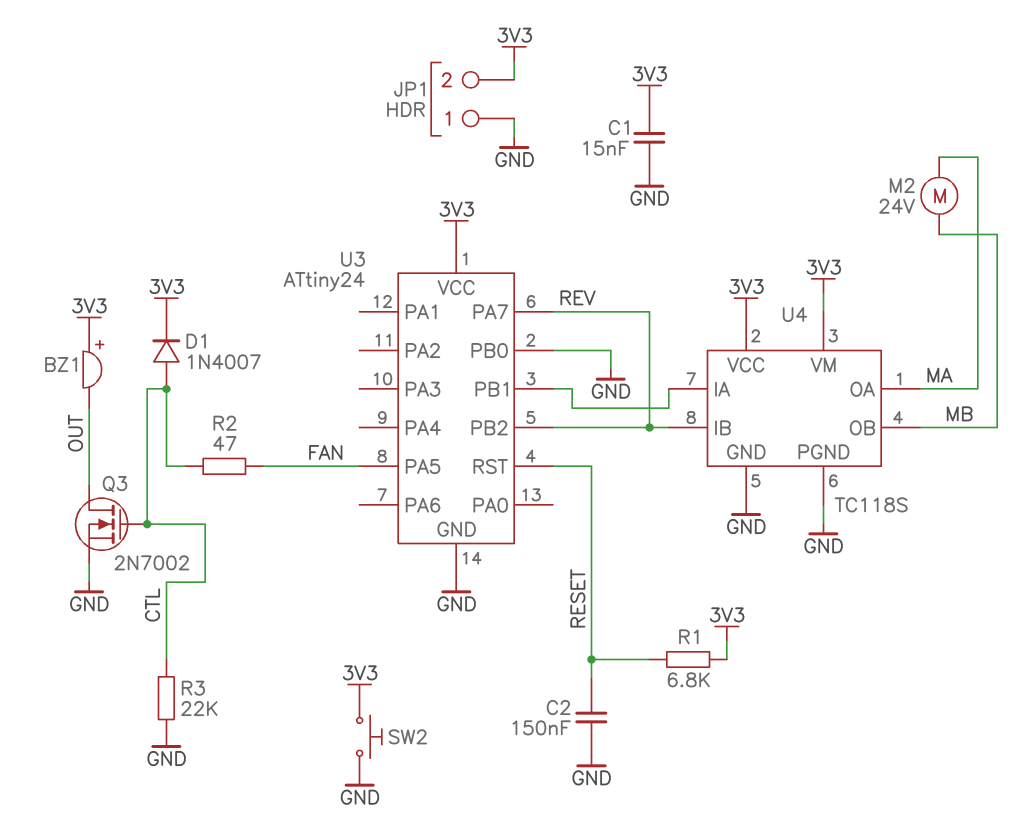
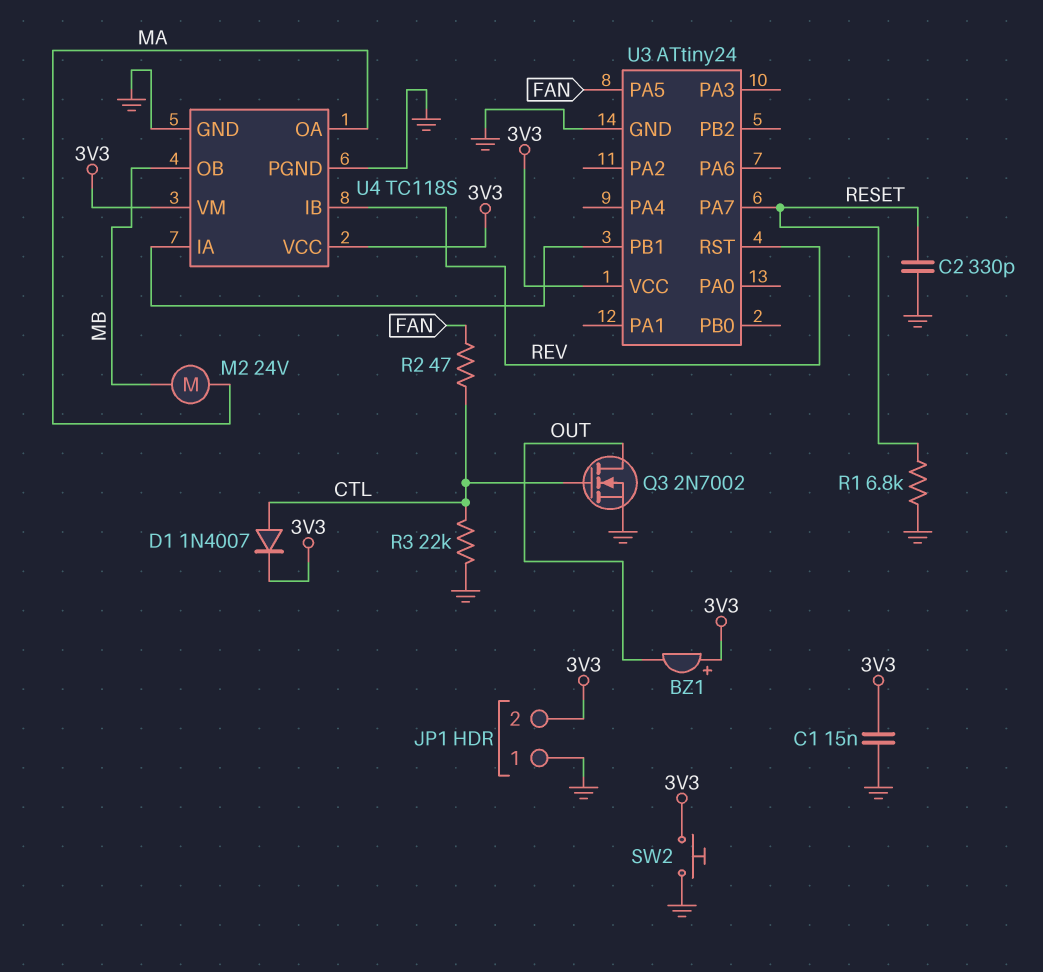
C2: 150nF (GND, RESET) -> 330pF (GND, RESET)
R1: 6.8k (3V3, RESET) -> 6.8k (GND, RESET)
U3 pin PA7: REV -> RESET
U3 pin PB0: GND -> none
U3 pin PB2: REV -> none
U3 pin RST: RESET -> REV

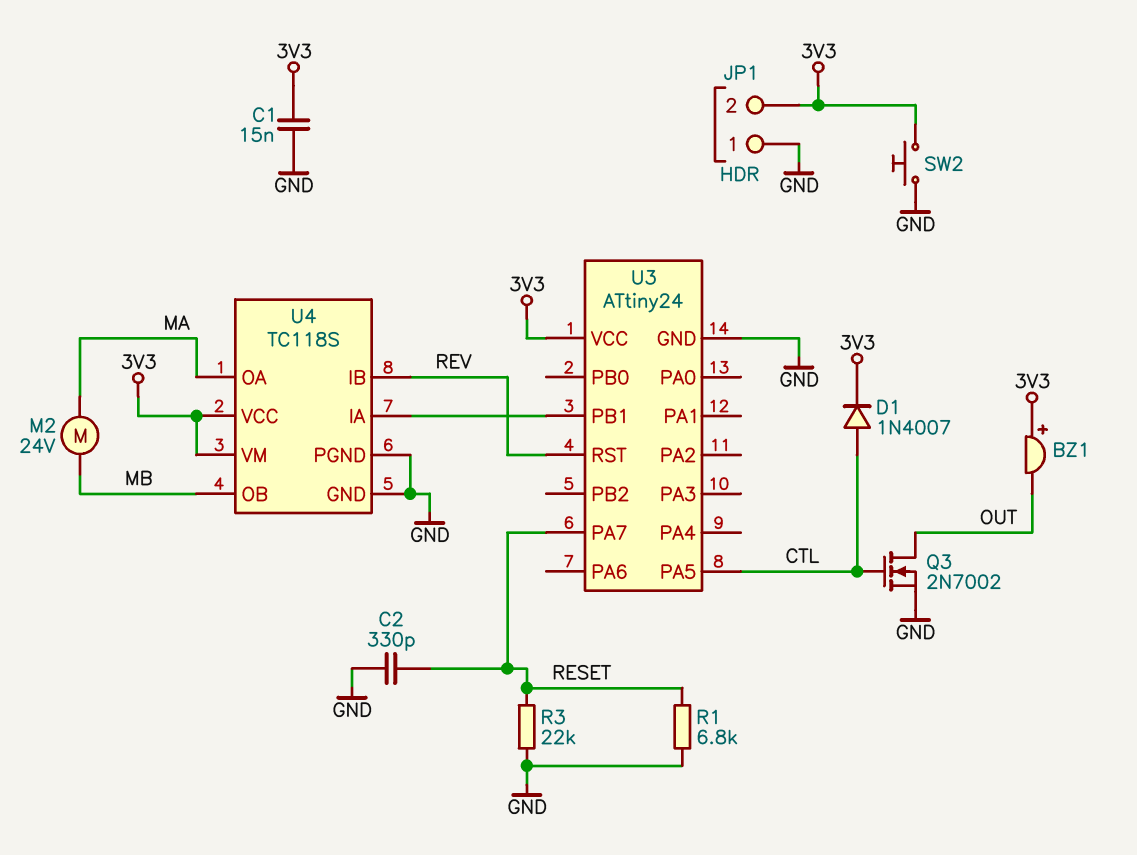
R2: 47 (CTL, FAN) -> none
R3: 22k (CTL, GND) -> 22k (GND, RESET)
U3 pin PA5: FAN -> CTL

